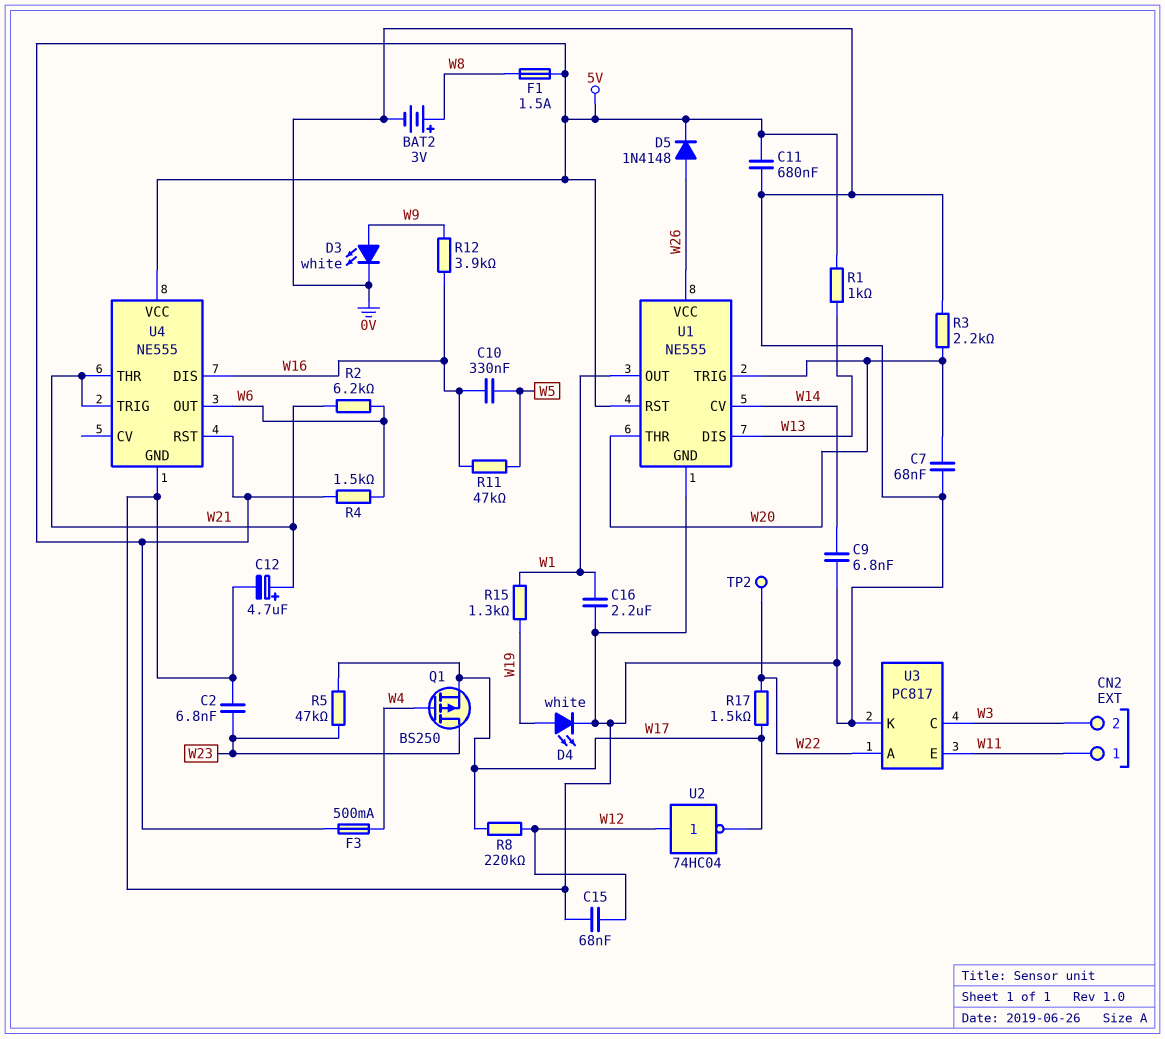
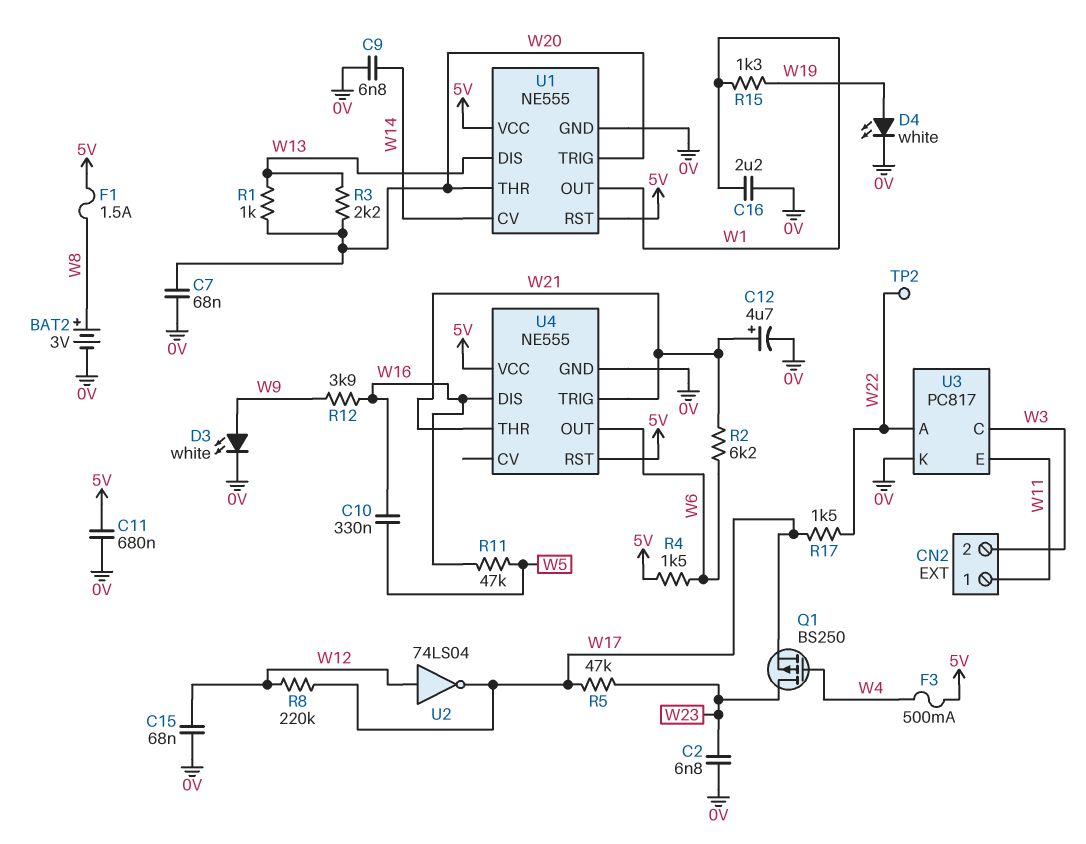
D5: diode 1N4148 (A W26, K 5V) -> none
R1: 1k (5V, W13) -> 1k (W13, W20)
R3: 2.2k (0V, W20) -> 2.2k (W13, W20)
U1 pin VCC: W26 -> 5V
U2: NOT 74HC04 (in W12, out W17) -> NOT 74LS04 (in W12, out W17)

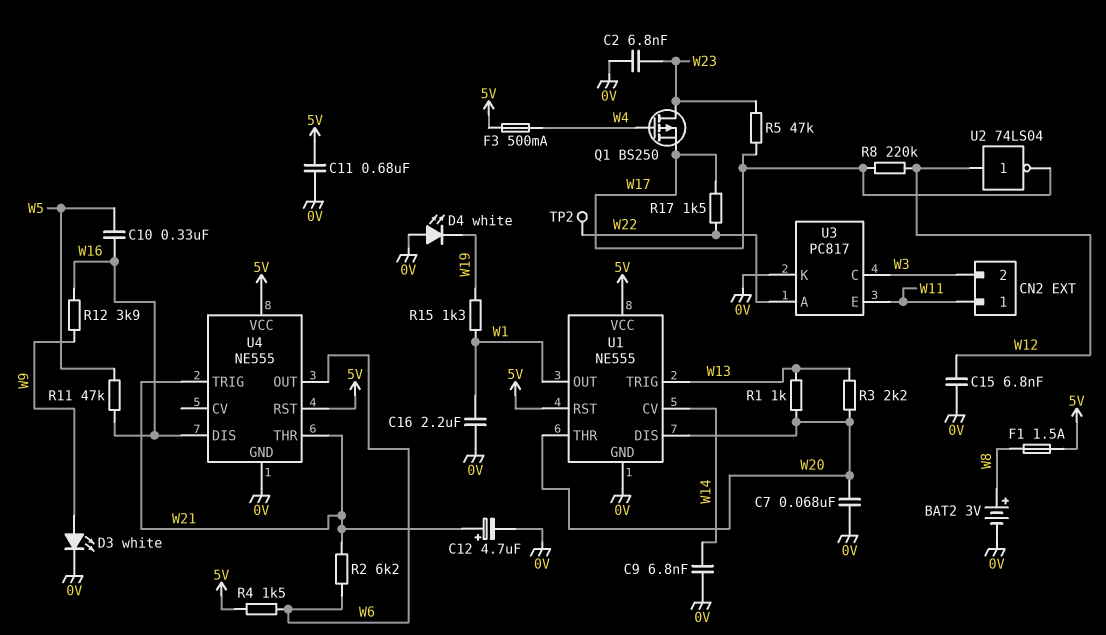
C15: 68nF (0V, W12) -> 6.8nF (0V, W12)
D4: LED white (A W19, K 0V) -> LED white (A 0V, K W19)
U1 pin DIS: W13 -> W20
U1 pin TRIG: W20 -> W13

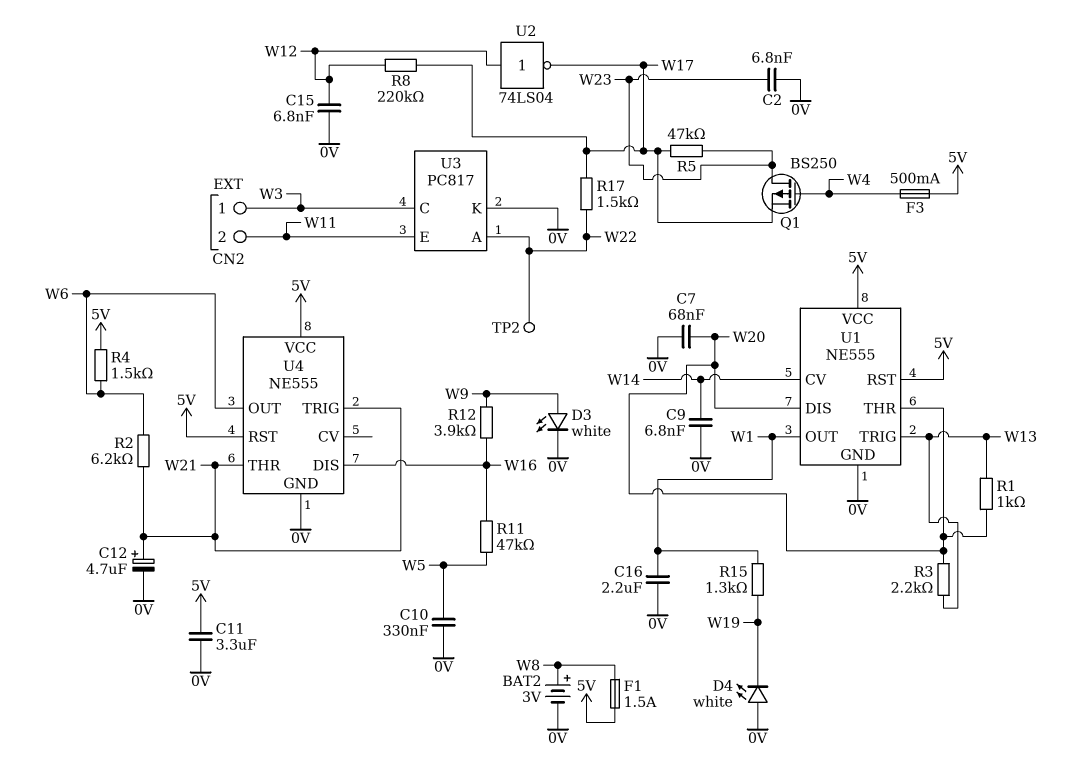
C10: 330nF (W5, W16) -> 330nF (0V, W5)
C11: 680nF (0V, 5V) -> 3.3uF (0V, 5V)
CN2 pin 1: W11 -> W3
CN2 pin 2: W3 -> W11

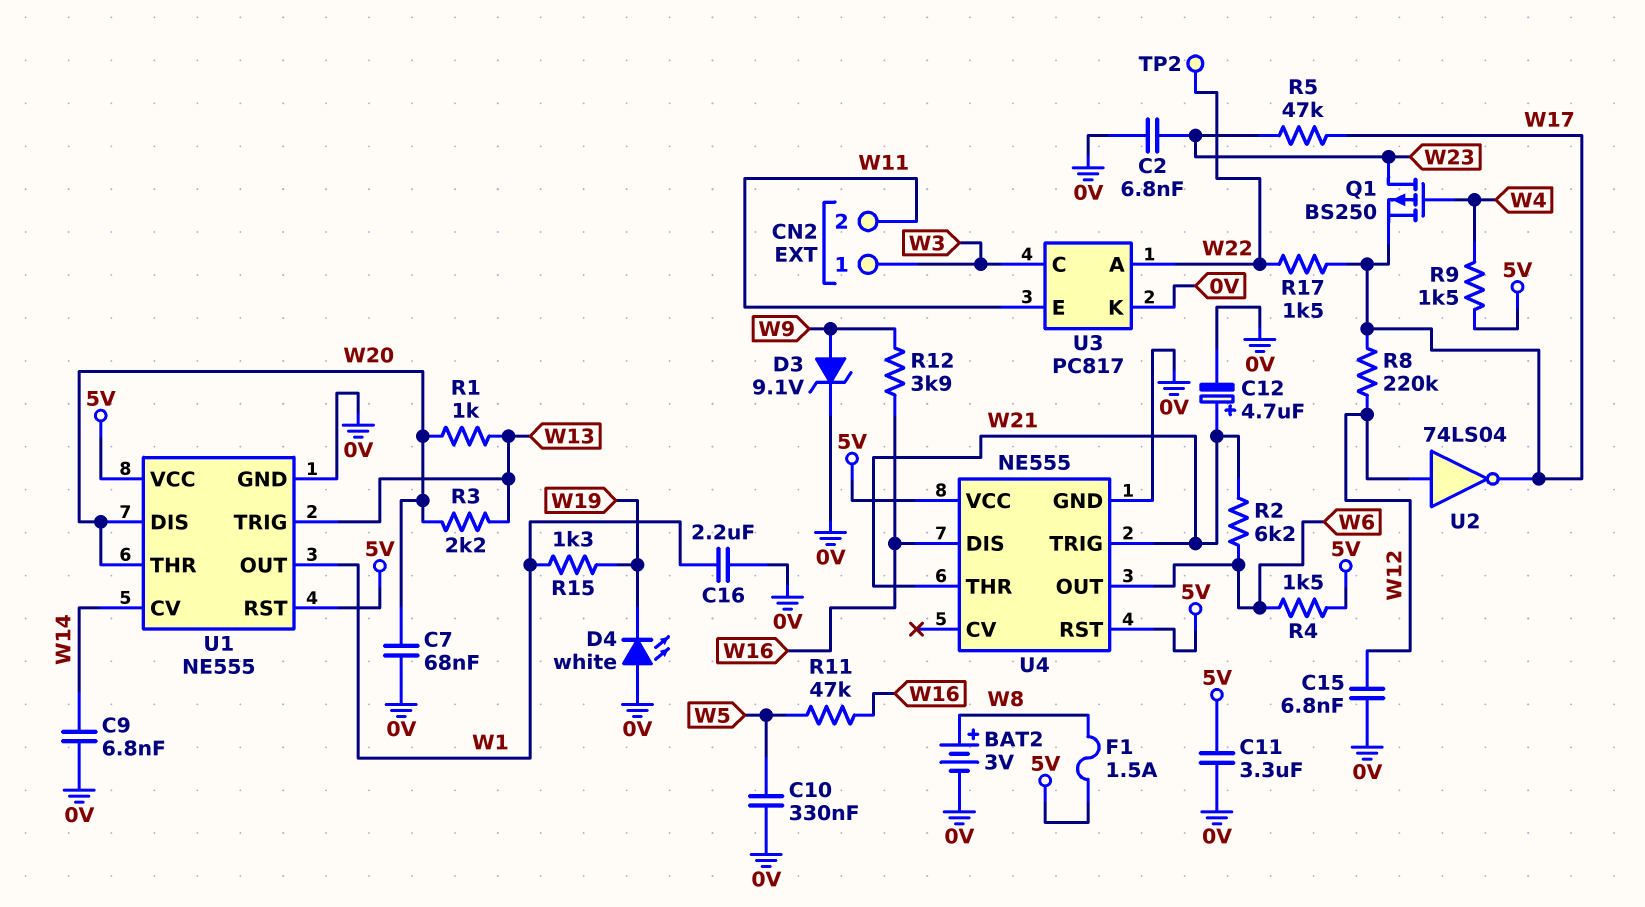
D3: LED white (A W9, K 0V) -> zener 9.1V (A W9, K 0V)
F3: 500mA (5V, W4) -> none
R9: none -> 1.5k (5V, W4)

